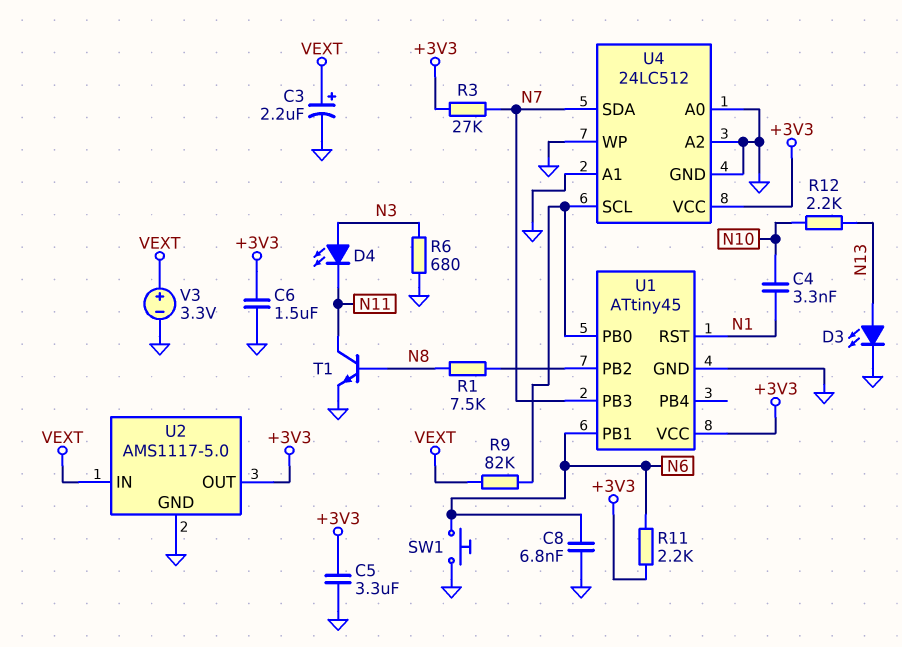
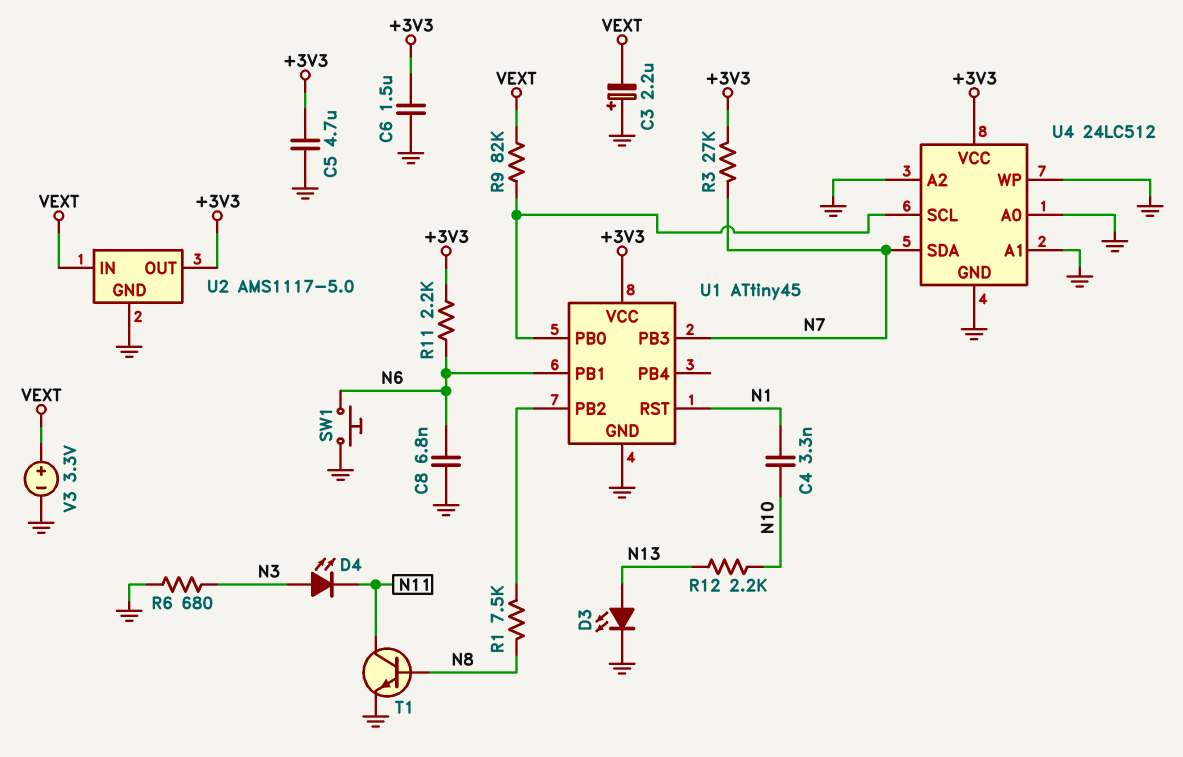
C3: 2.2uF (plus VEXT, minus GND) -> 2.2uF (plus GND, minus VEXT)
C5: 3.3uF (+3V3, GND) -> 4.7uF (+3V3, GND)

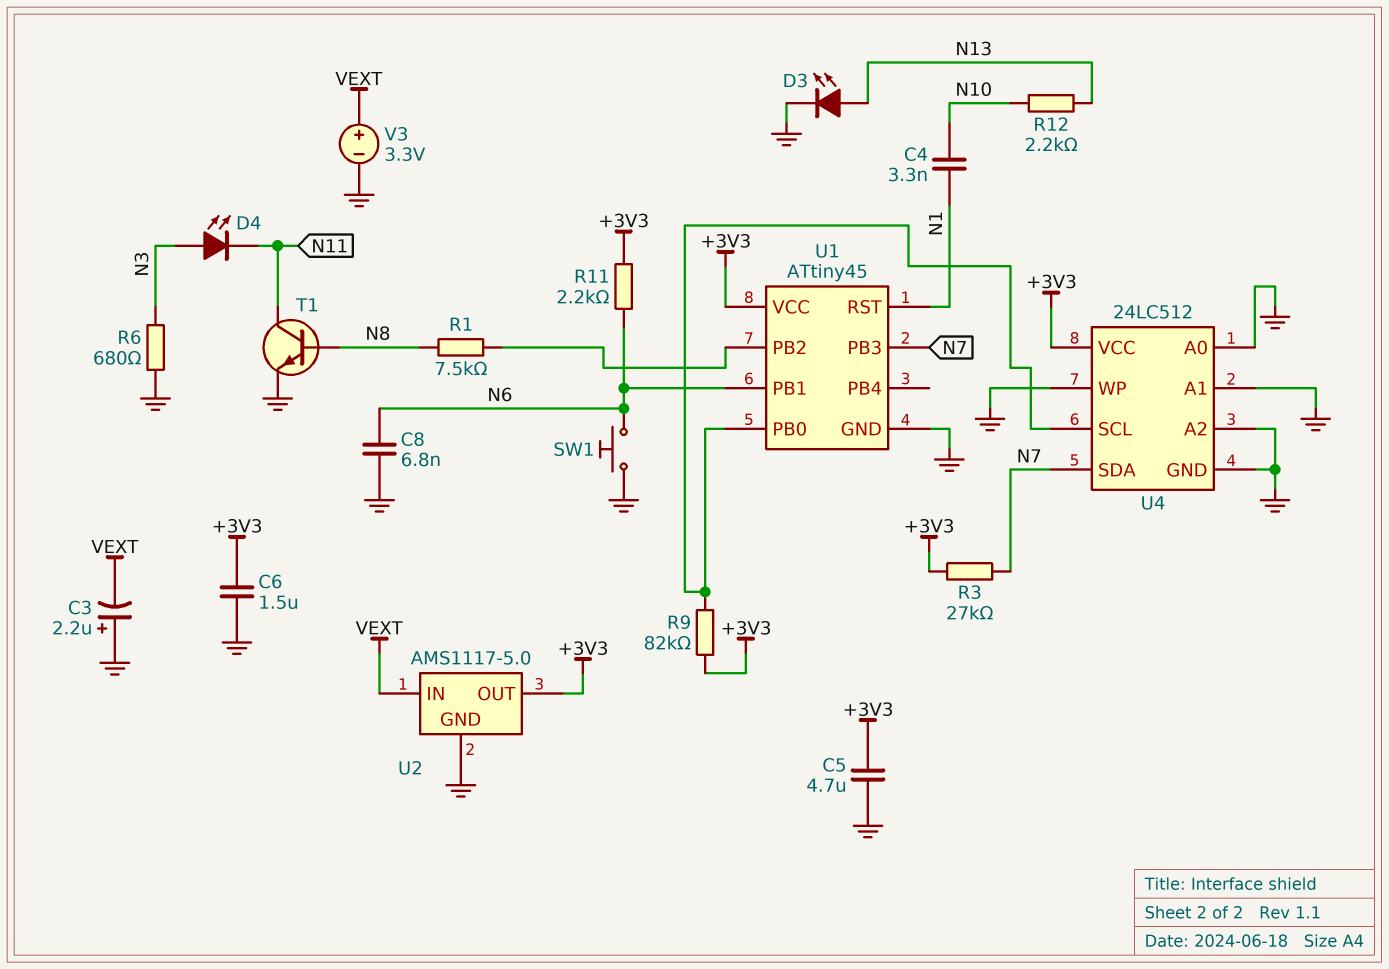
R9: 82k (U1/PB0, VEXT) -> 82k (+3V3, U1/PB0)

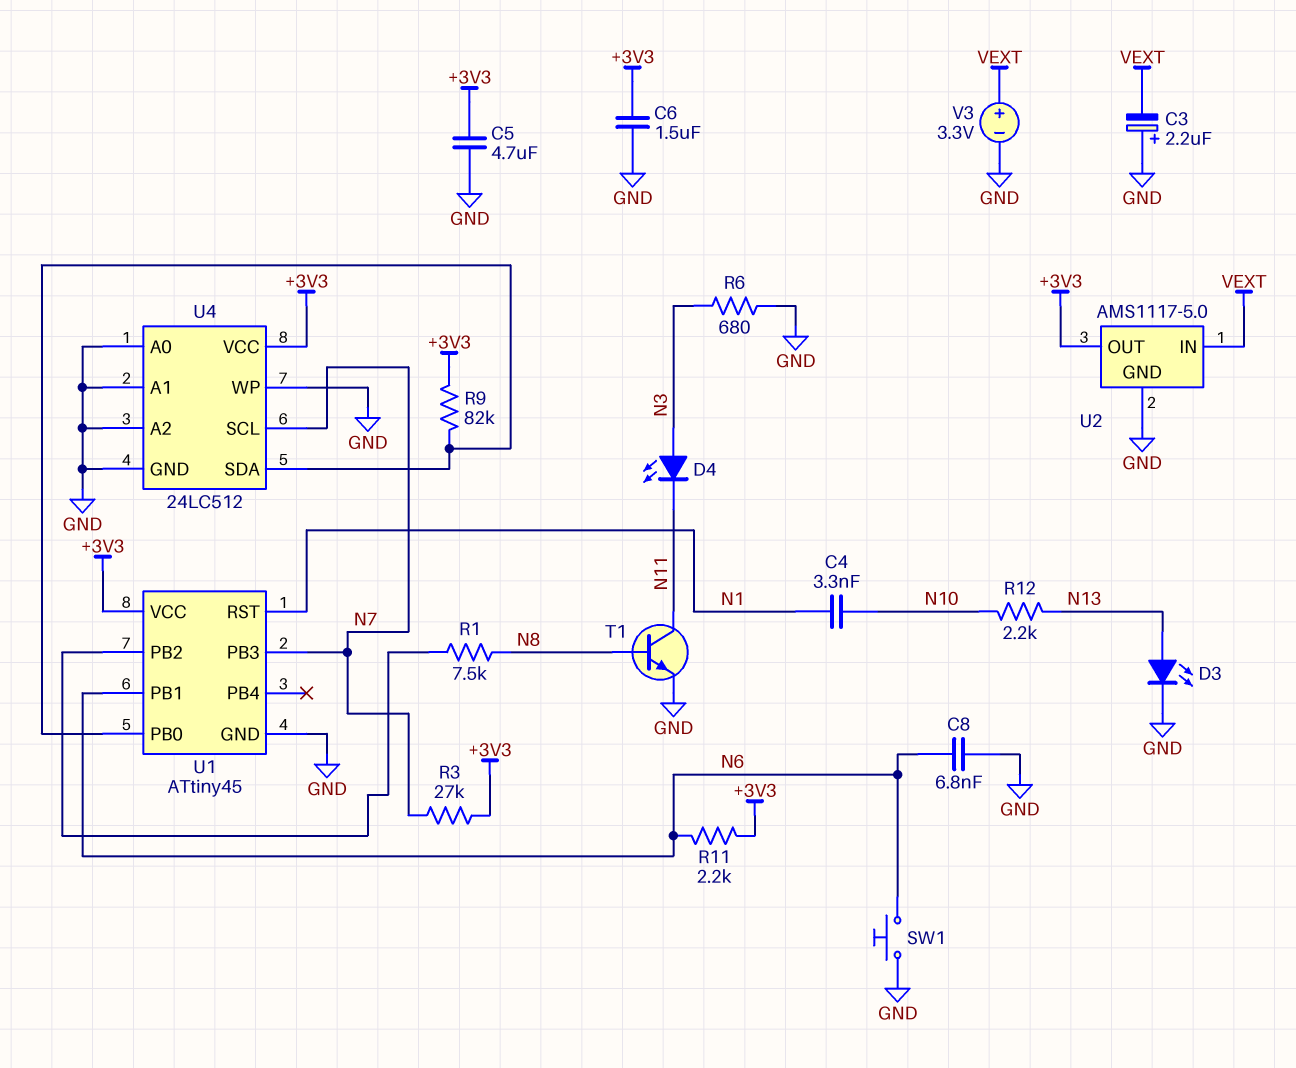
U4 pin SCL: U1/PB0 -> N7
U4 pin SDA: N7 -> U1/PB0

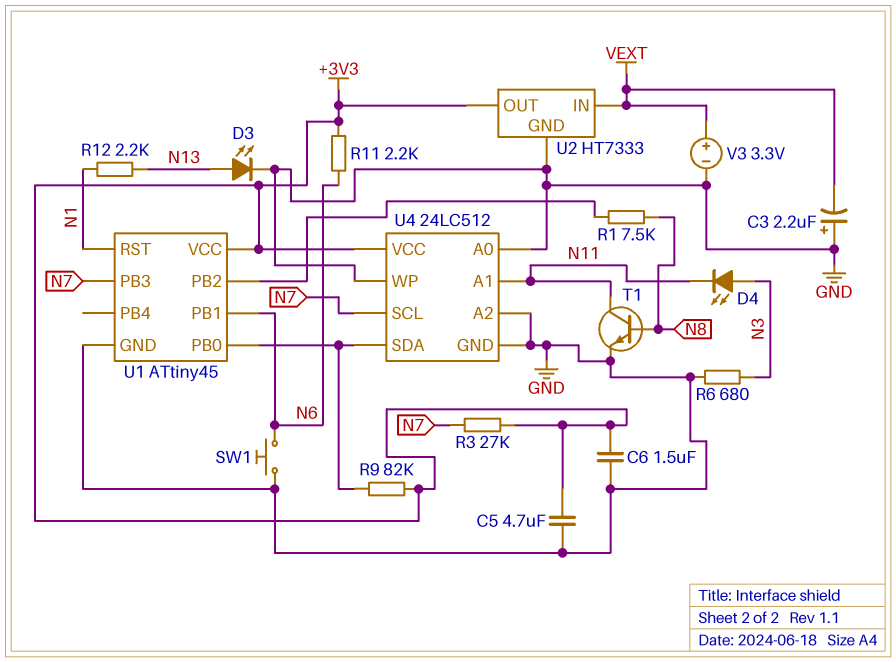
C4: 3.3nF (N1, N10) -> none
C8: 6.8nF (GND, N6) -> none
R12: 2.2k (N10, N13) -> 2.2k (N1, N13)
U2: AMS1117-5.0 -> HT7333
U4 pin A1: GND -> N11

